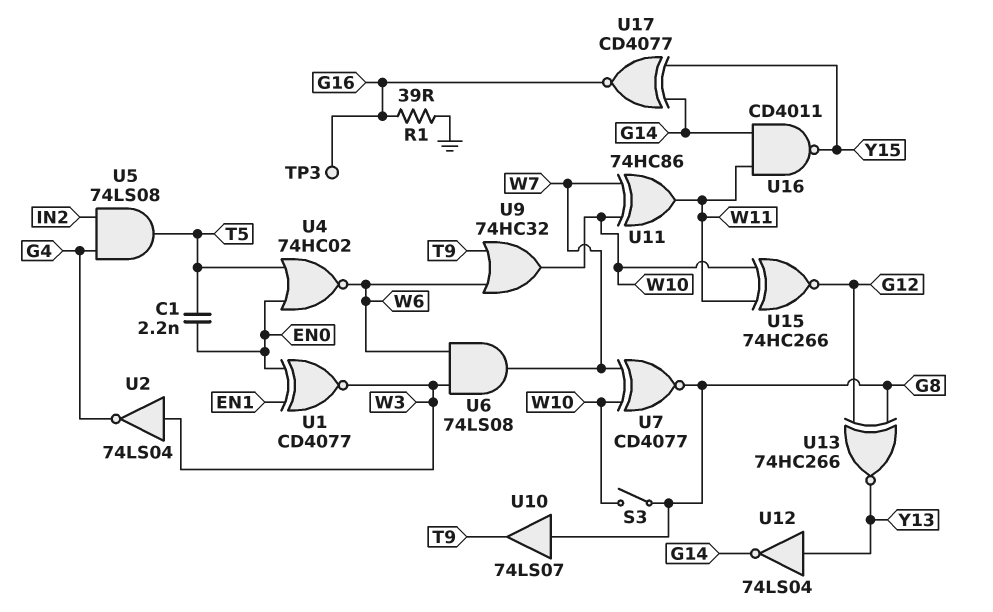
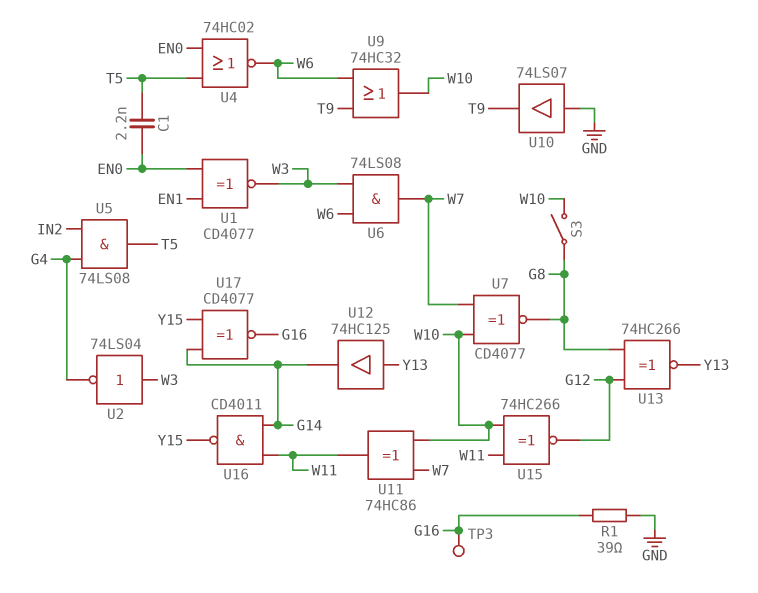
U10: buffer 74LS07 (in G8, out T9) -> buffer 74LS07 (in GND, out T9)
U12: NOT 74LS04 (in Y13, out G14) -> buffer 74HC125 (in Y13, out G14)

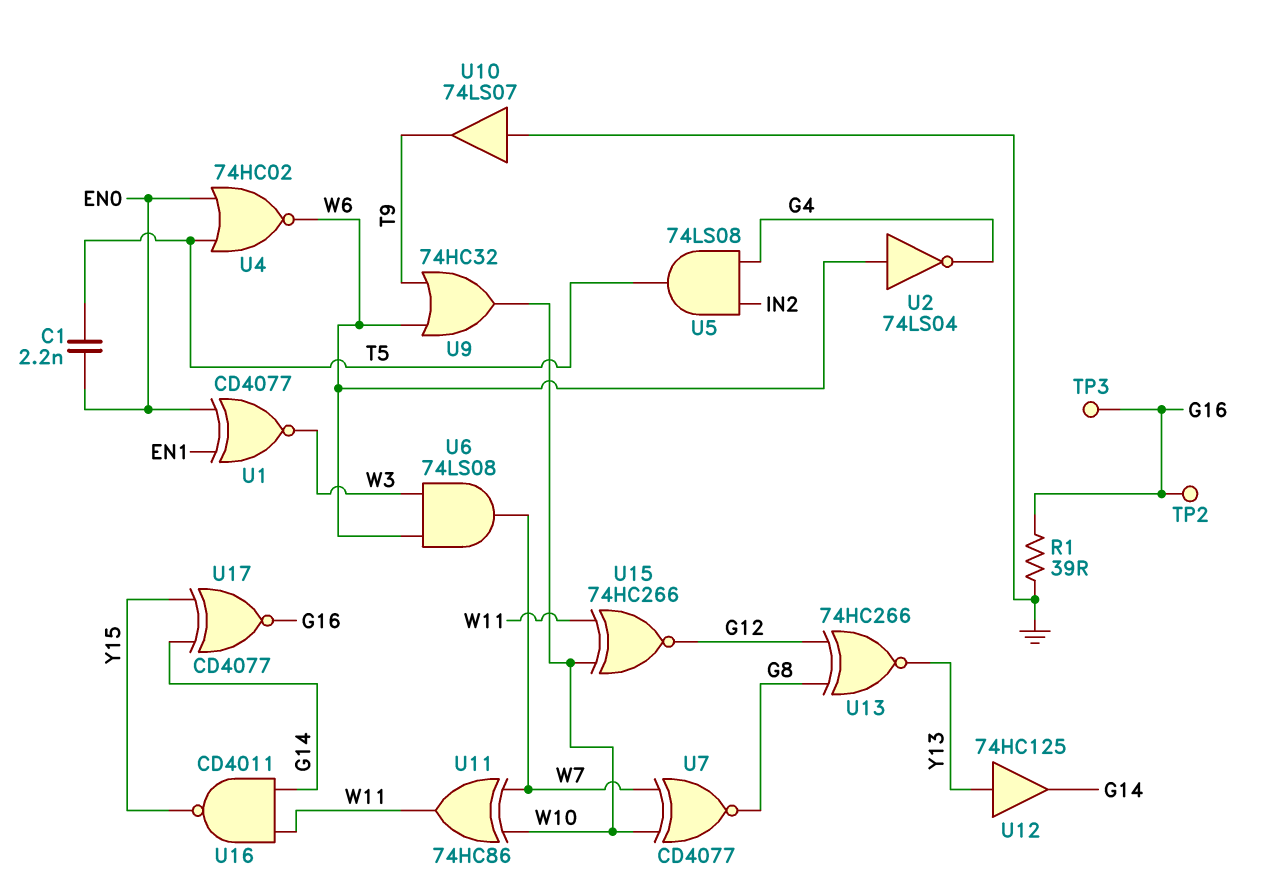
S3: switch (G8, W10) -> none
TP2: none -> test point (G16)
U2: NOT 74LS04 (in W3, out G4) -> NOT 74LS04 (in W6, out G4)

